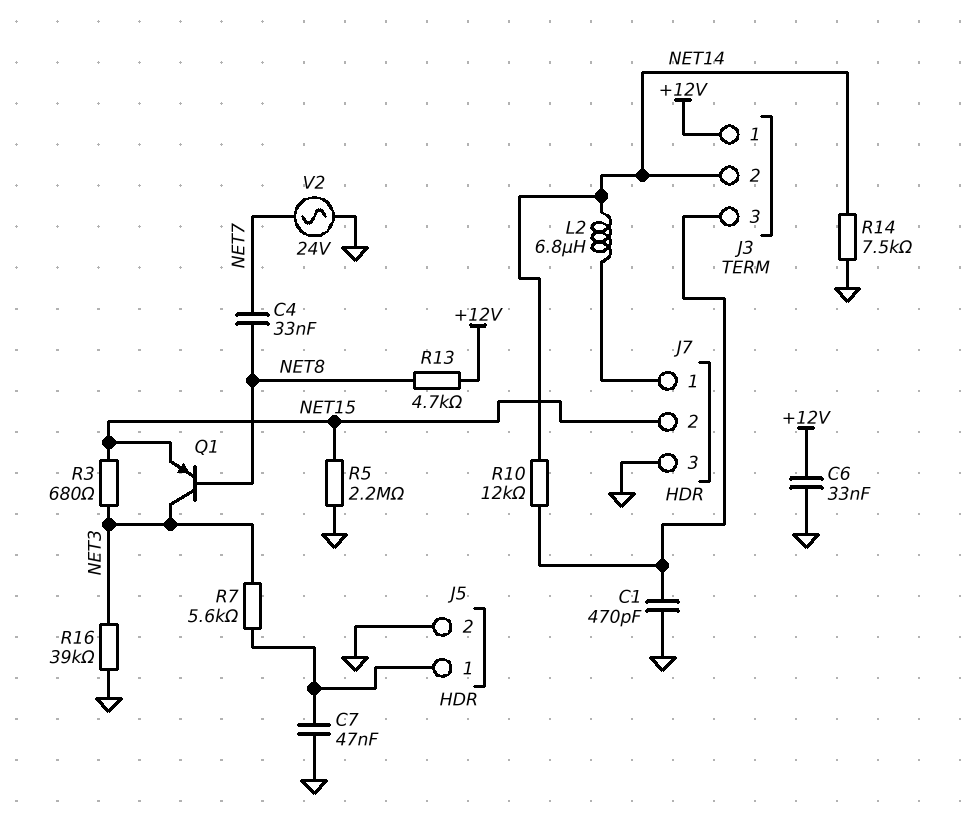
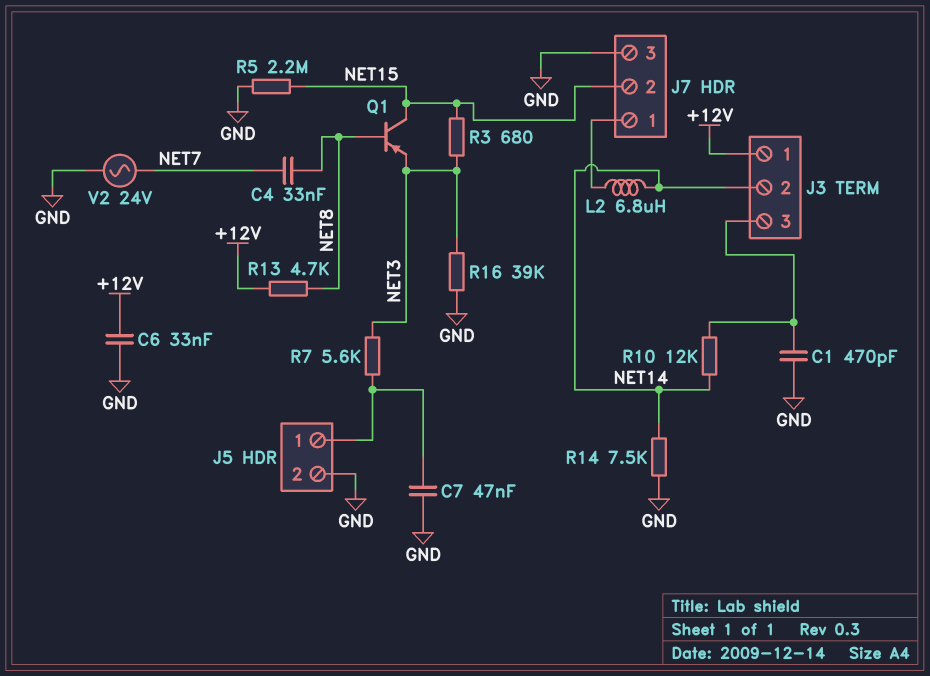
Q1: PNP (B NET8, C NET3, E NET15) -> PNP (B NET8, C NET15, E NET3)

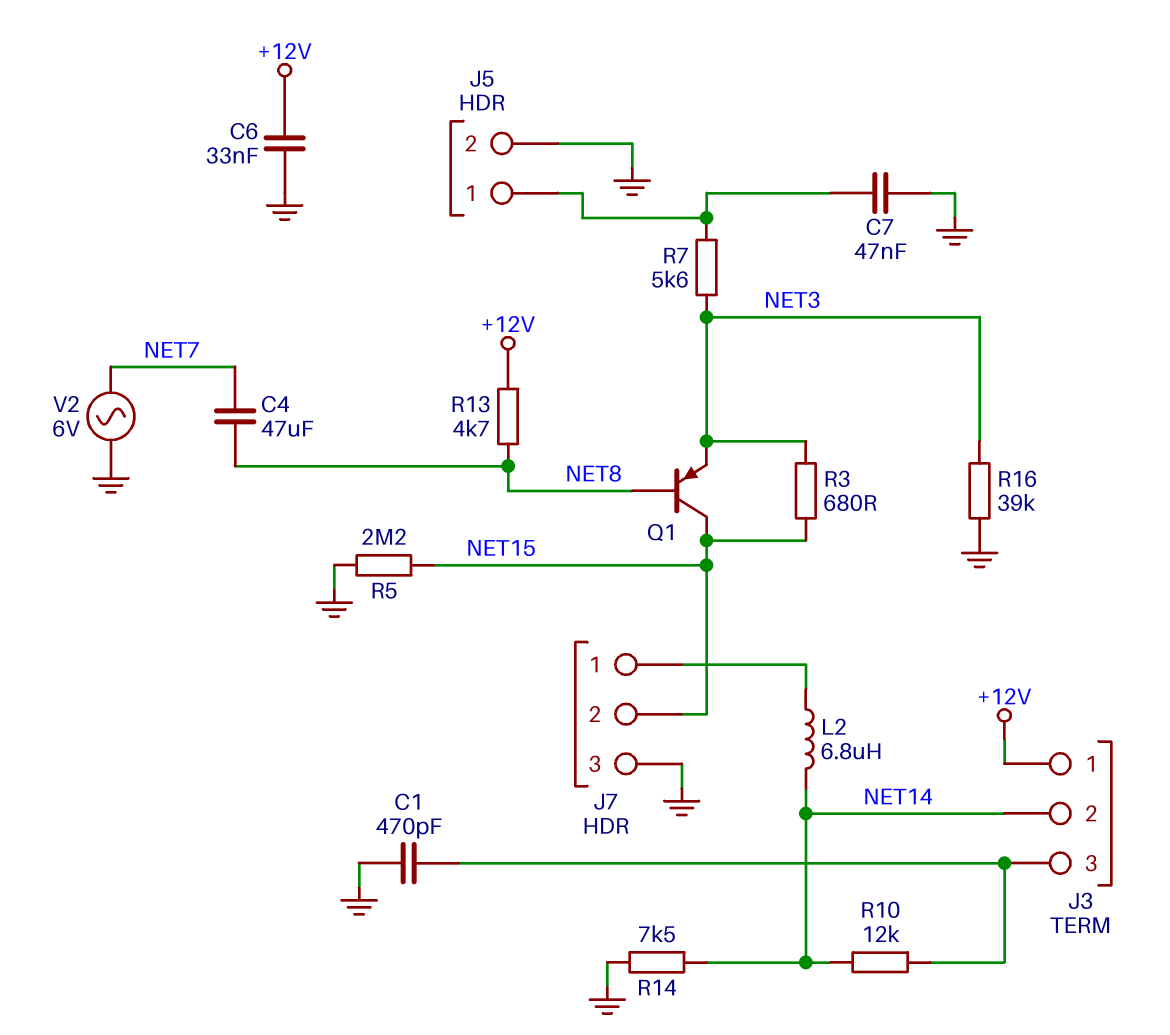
C4: 33nF (NET7, NET8) -> 47uF (NET7, NET8)
V2: AC 24V (GND, NET7) -> AC 6V (GND, NET7)

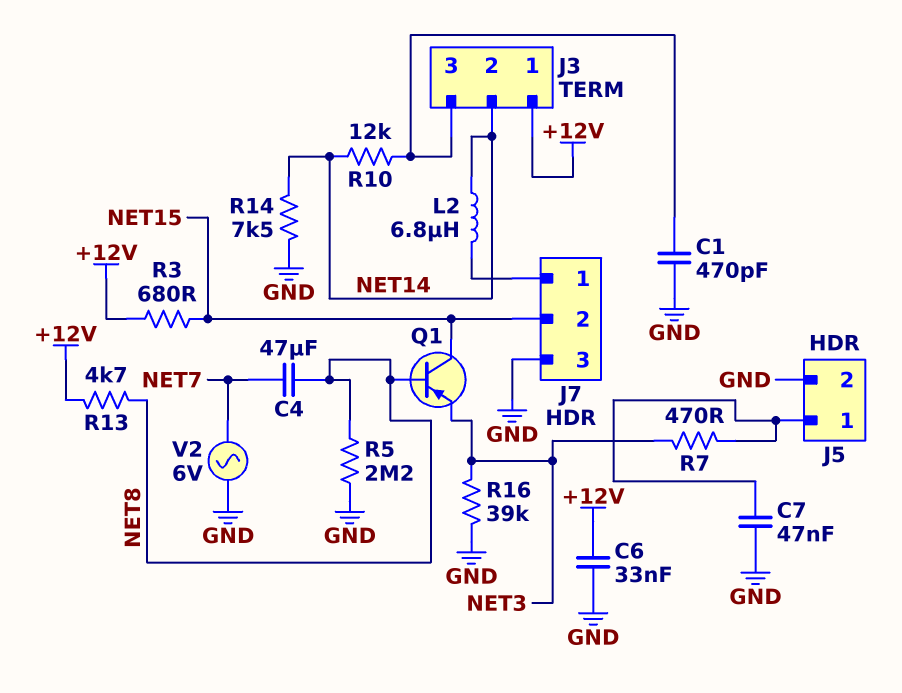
R3: 680 (NET3, NET15) -> 680 (+12V, NET15)
R5: 2.2M (GND, NET15) -> 2.2M (GND, NET8)
R7: 5.6k (J5/1, NET3) -> 470 (J5/1, NET3)

